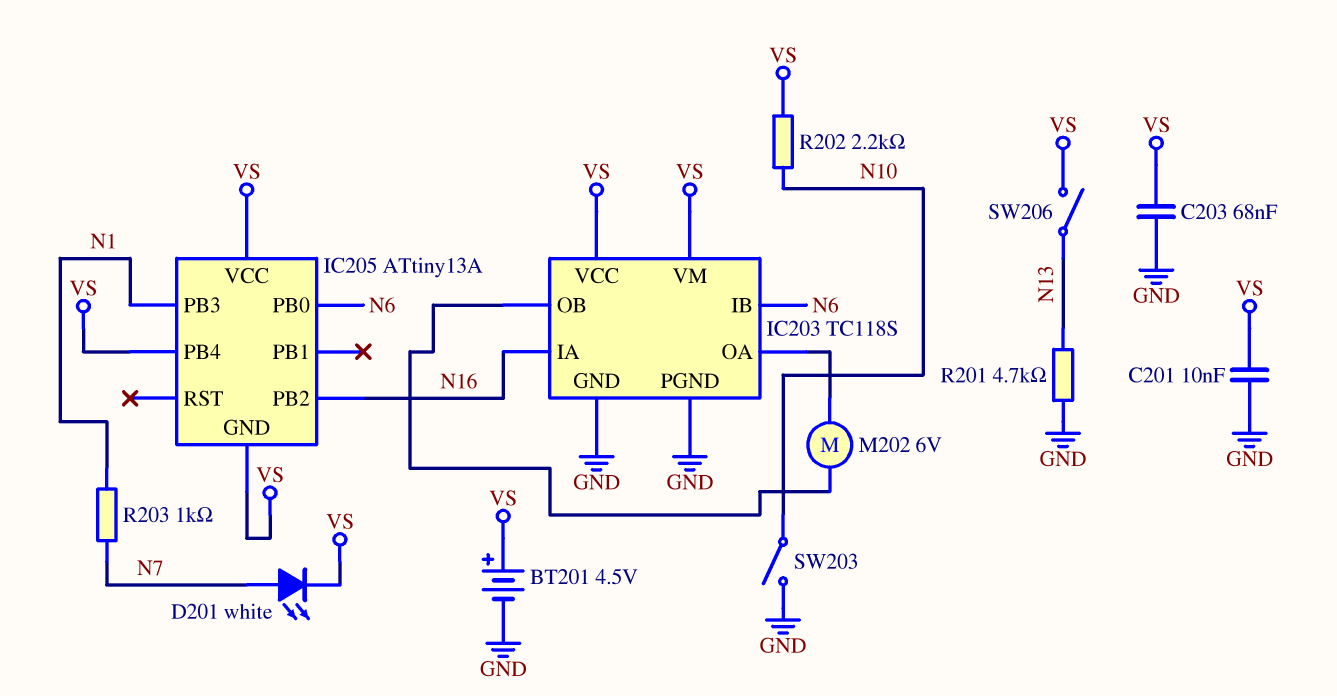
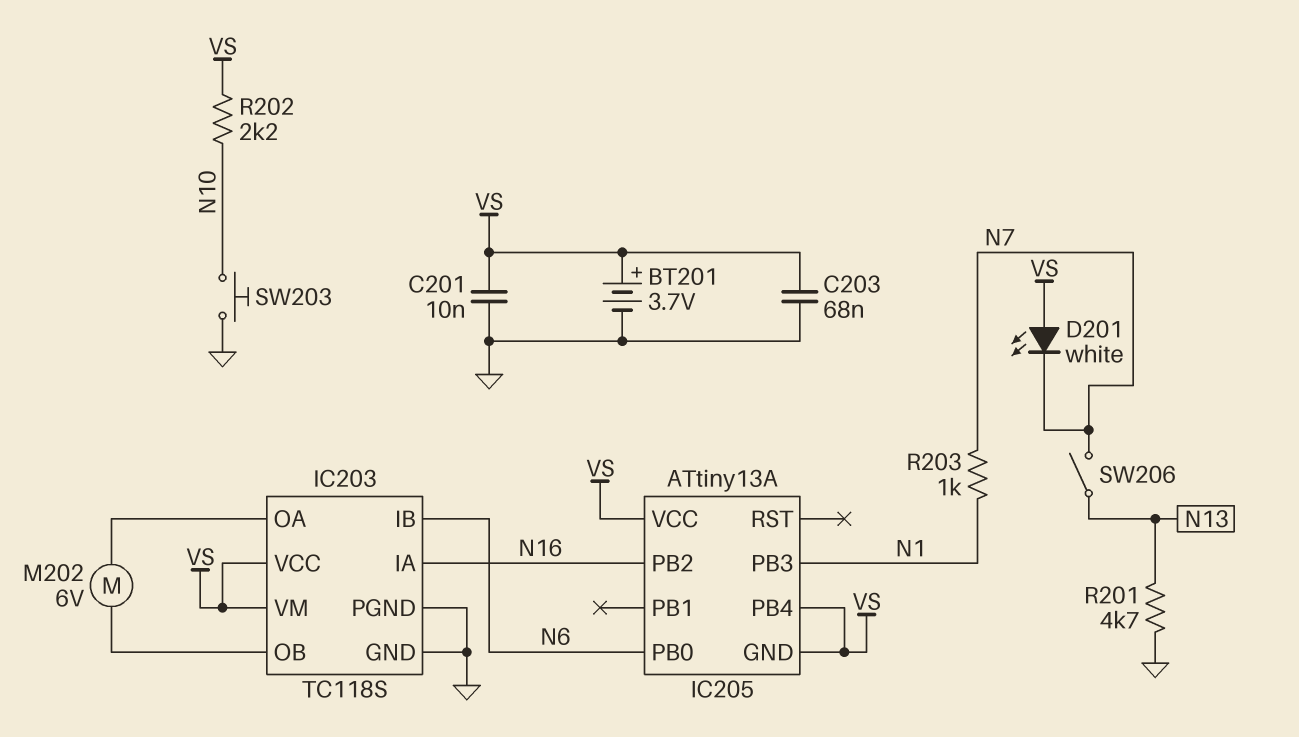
BT201: 4.5V (plus VS, minus GND) -> 3.7V (plus VS, minus GND)
D201: LED white (A N7, K VS) -> LED white (A VS, K N7)
SW203: switch (GND, N10) -> button (GND, N10)
SW206: switch (N13, VS) -> switch (N7, N13)

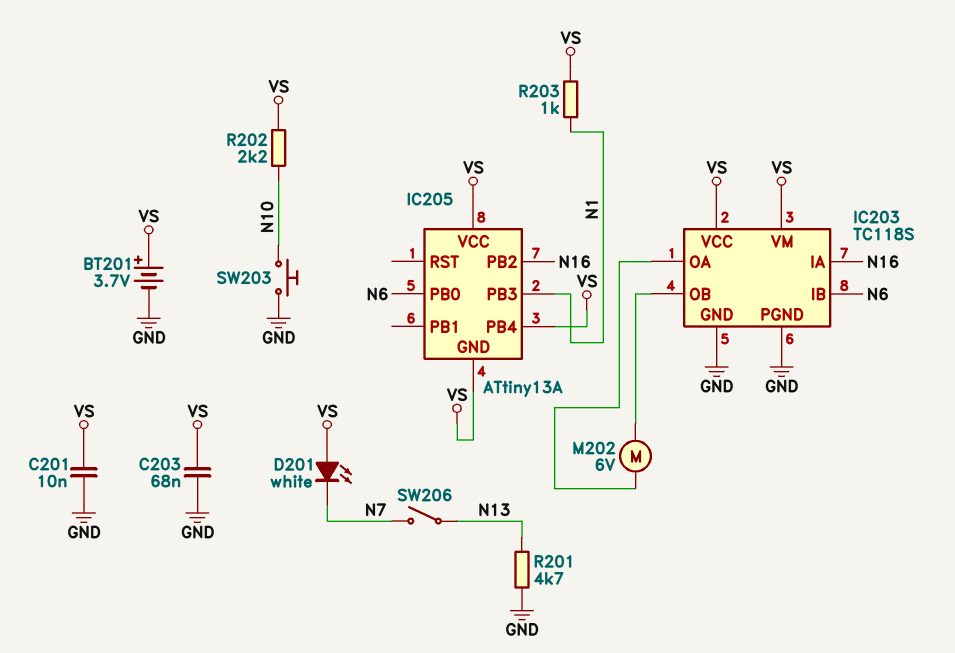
R203: 1k (N1, N7) -> 1k (N1, VS)

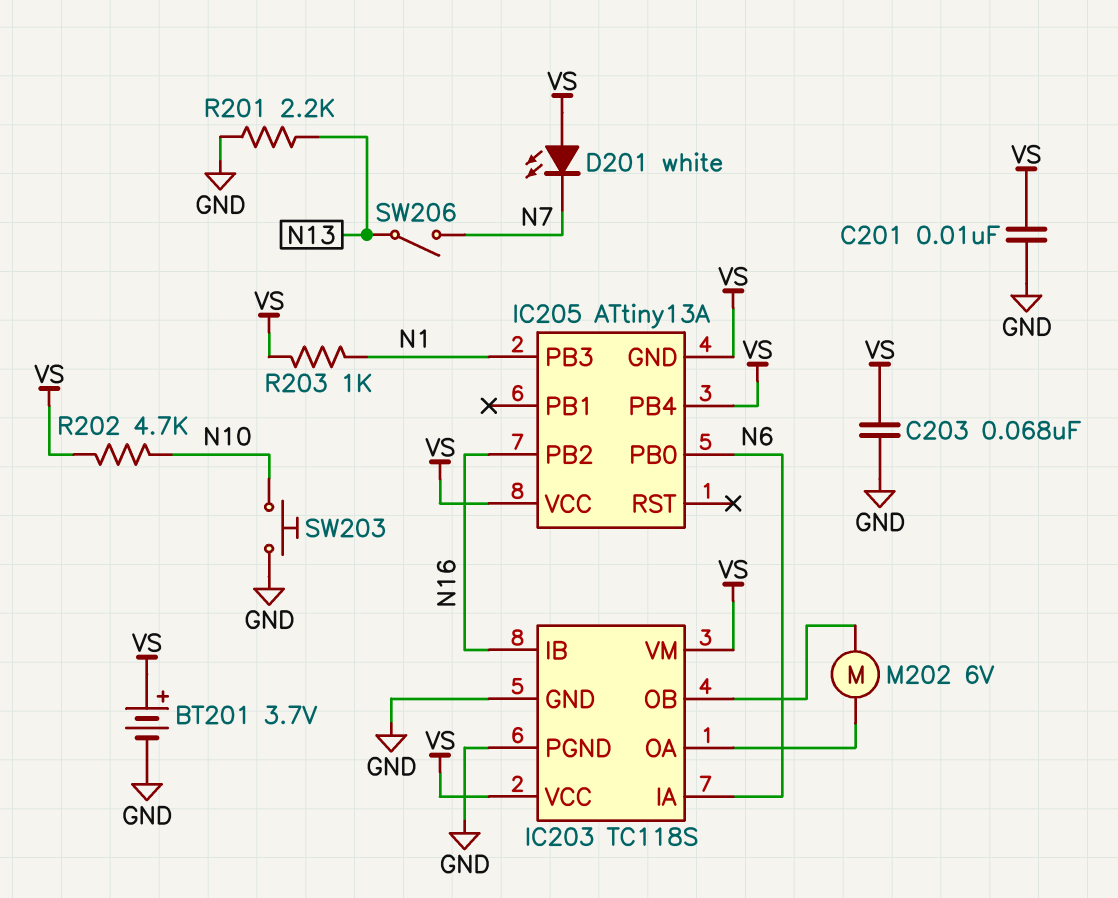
IC203 pin IA: N16 -> N6
IC203 pin IB: N6 -> N16
R201: 4.7k (GND, N13) -> 2.2k (GND, N13)
R202: 2.2k (N10, VS) -> 4.7k (N10, VS)

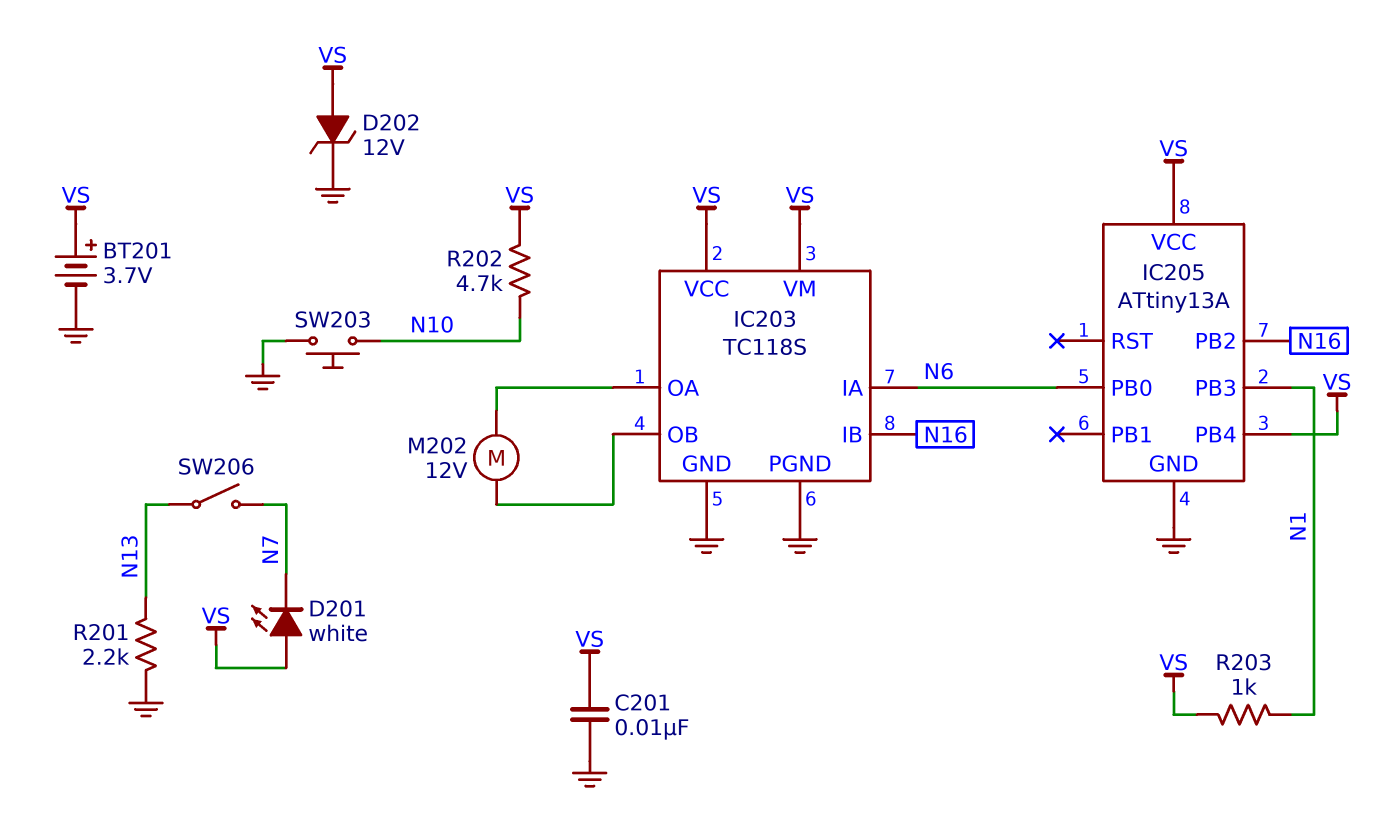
C203: 68nF (GND, VS) -> none
D202: none -> zener 12V (A VS, K GND)
IC205 pin GND: VS -> GND
M202: motor 6V (IC203/OA, IC203/OB) -> motor 12V (IC203/OA, IC203/OB)

